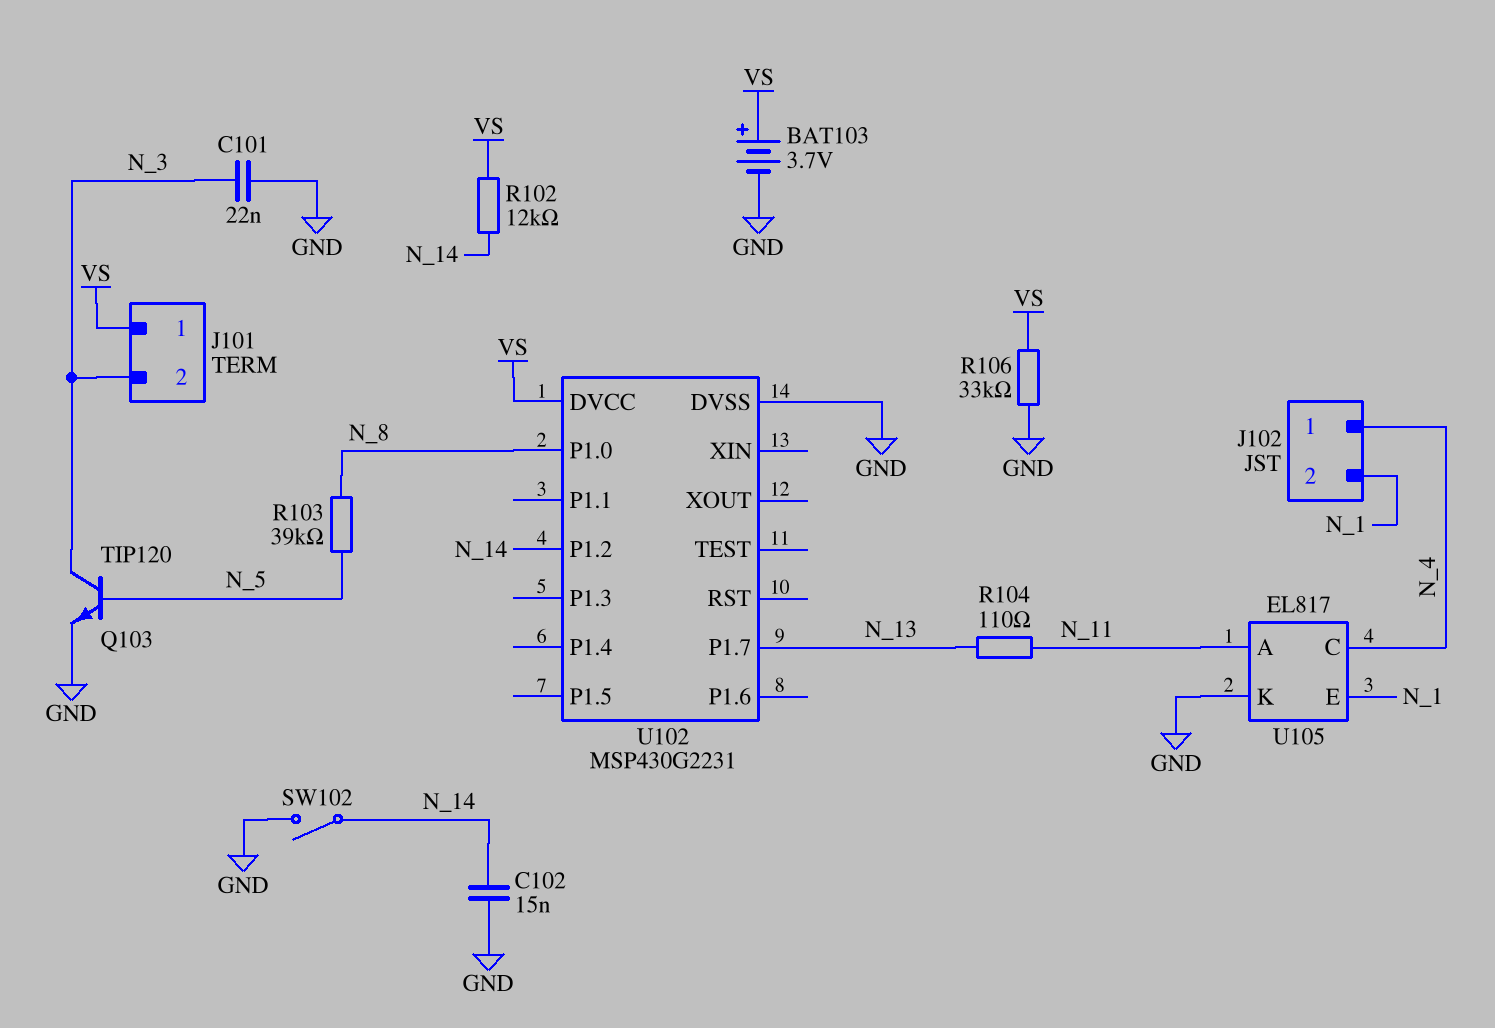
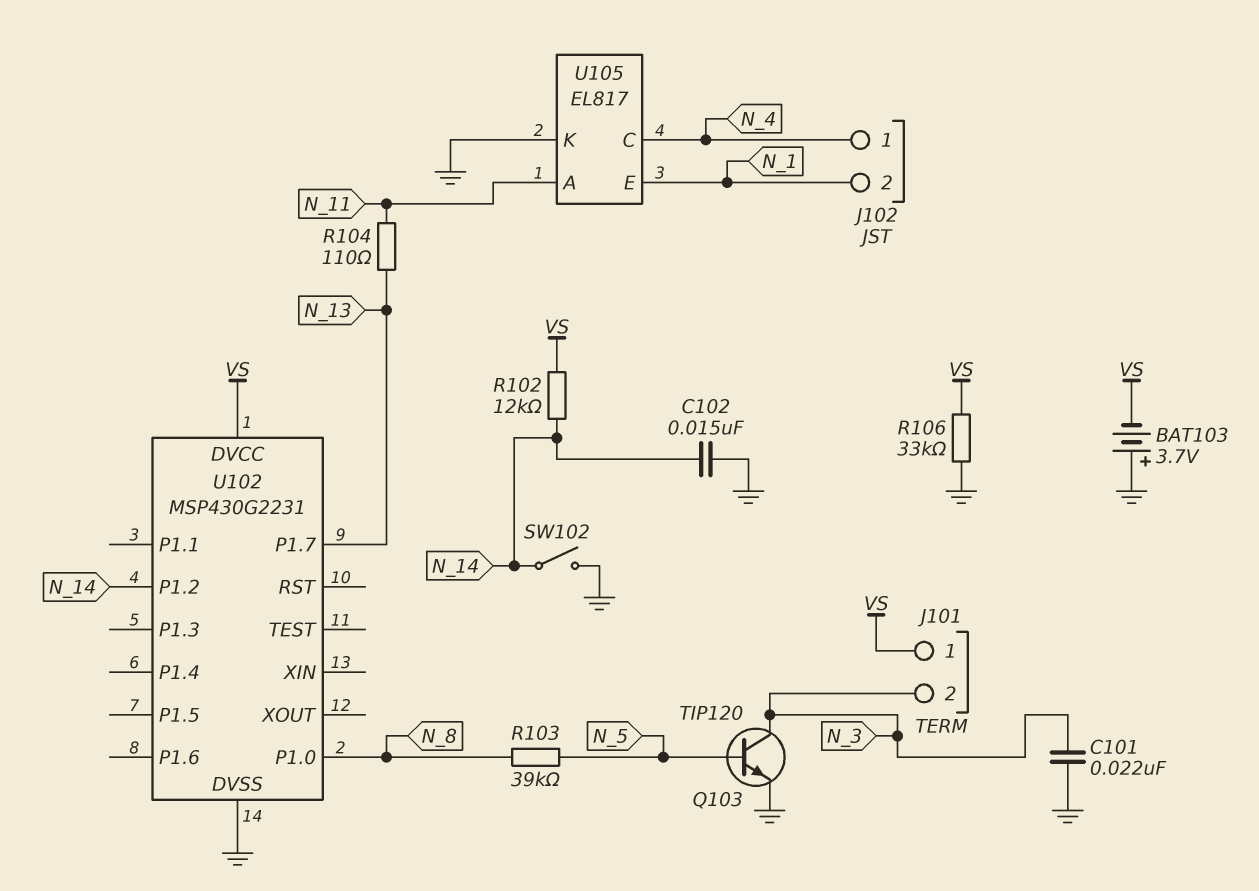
BAT103: 3.7V (plus VS, minus GND) -> 3.7V (plus GND, minus VS)

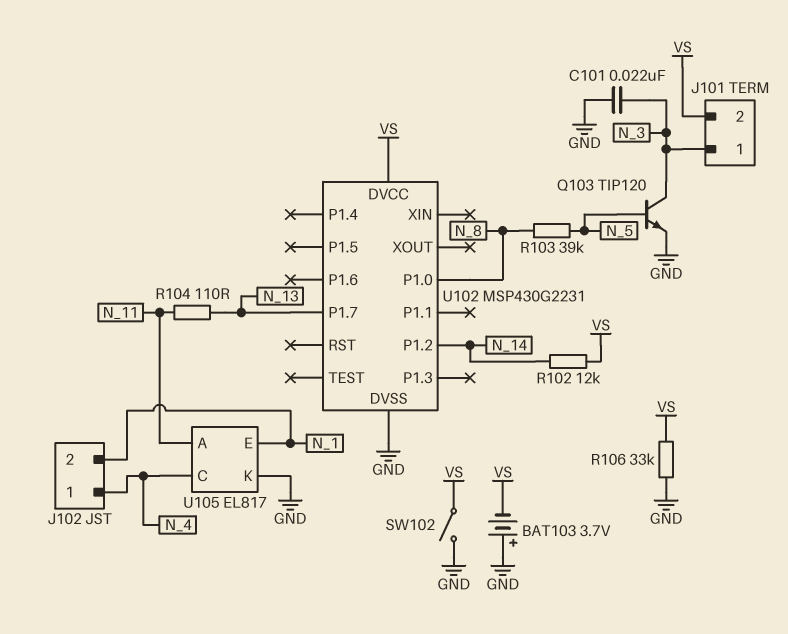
C102: 15nF (GND, N_14) -> none
J101 pin 1: VS -> N_3
J101 pin 2: N_3 -> VS
SW102: switch (GND, N_14) -> switch (GND, VS)

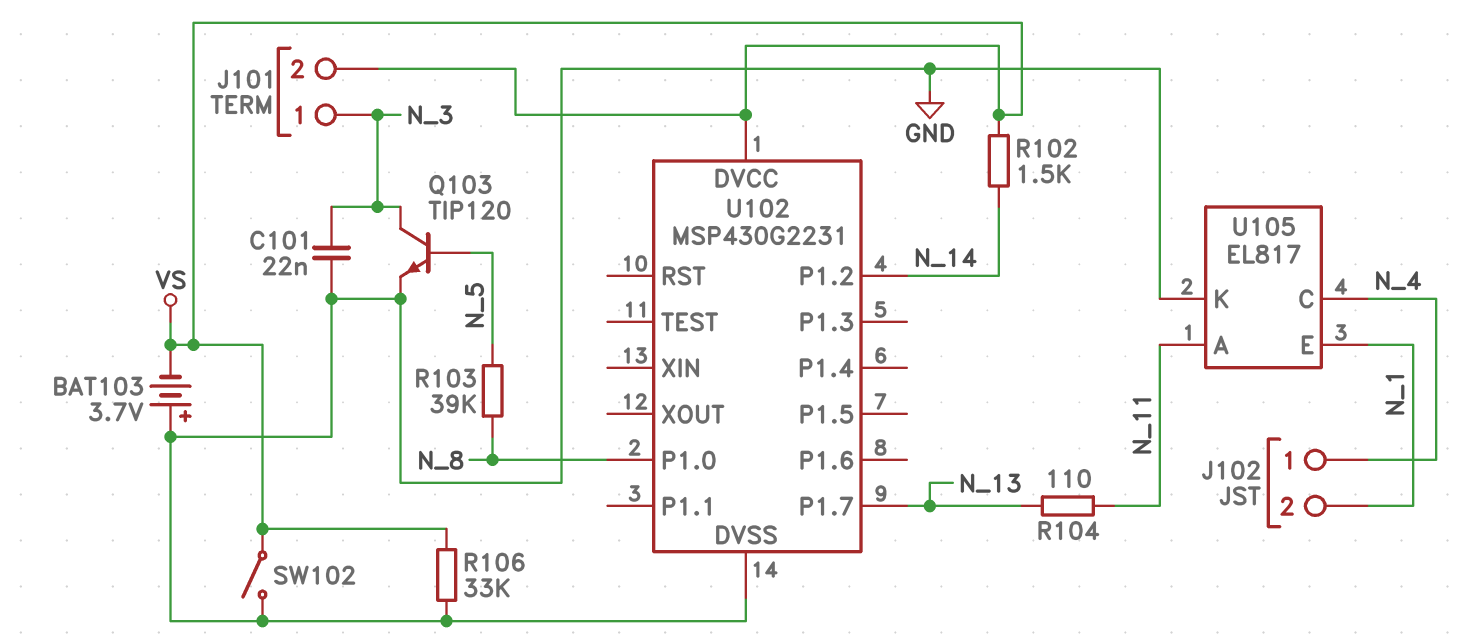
R102: 12k (N_14, VS) -> 1.5k (N_14, VS)

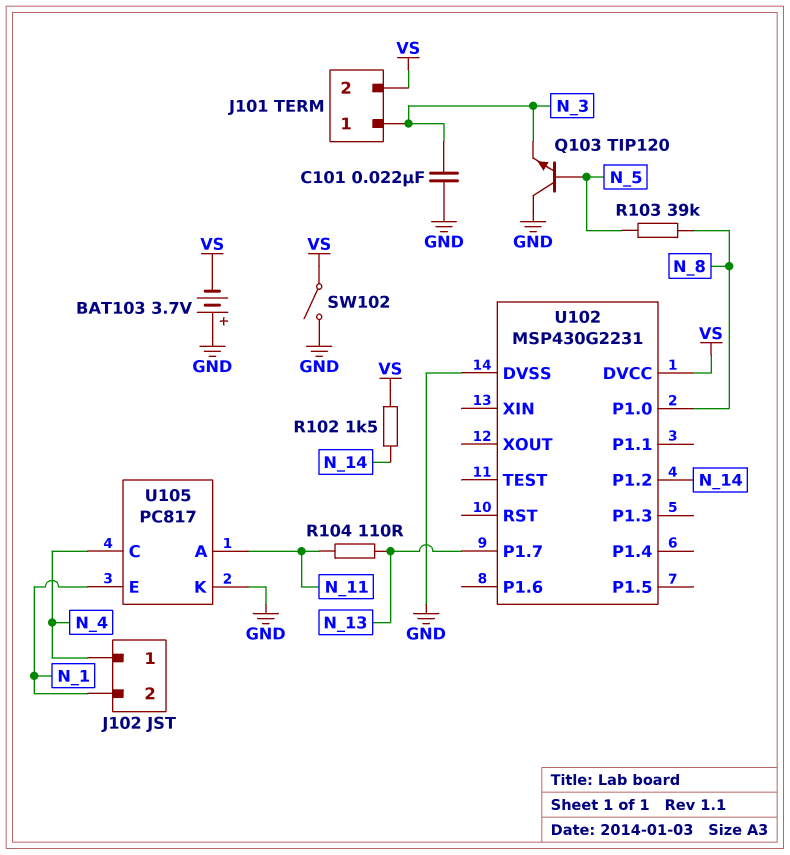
Q103: NPN TIP120 (B N_5, C N_3, E GND) -> NPN TIP120 (B N_5, C GND, E N_3)
R106: 33k (GND, VS) -> none
U105: EL817 -> PC817

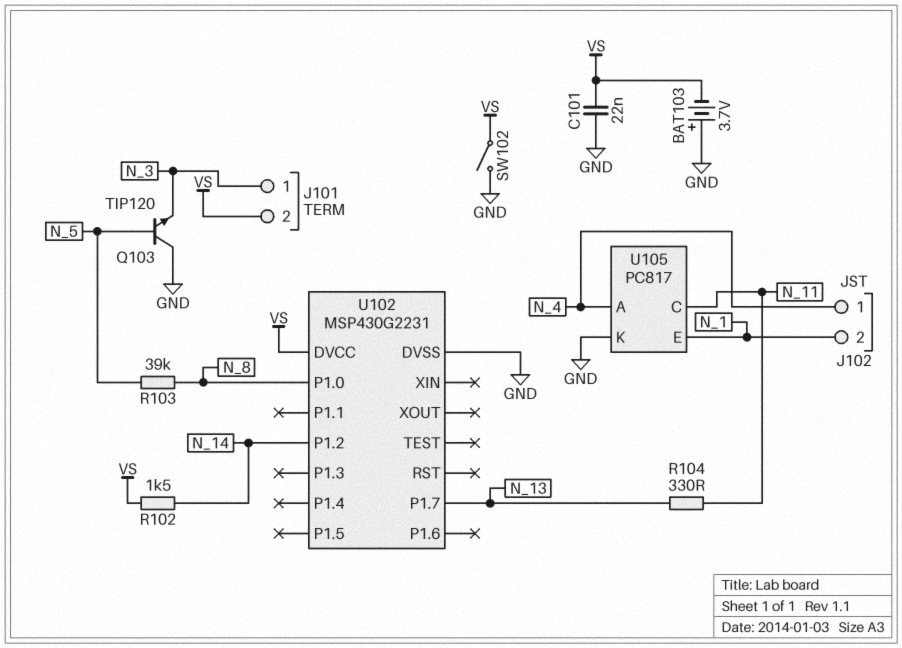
C101: 22nF (GND, N_3) -> 22nF (GND, VS)
R104: 110 (N_11, N_13) -> 330 (N_11, N_13)
U105 pin A: N_11 -> N_4
U105 pin C: N_4 -> N_11

